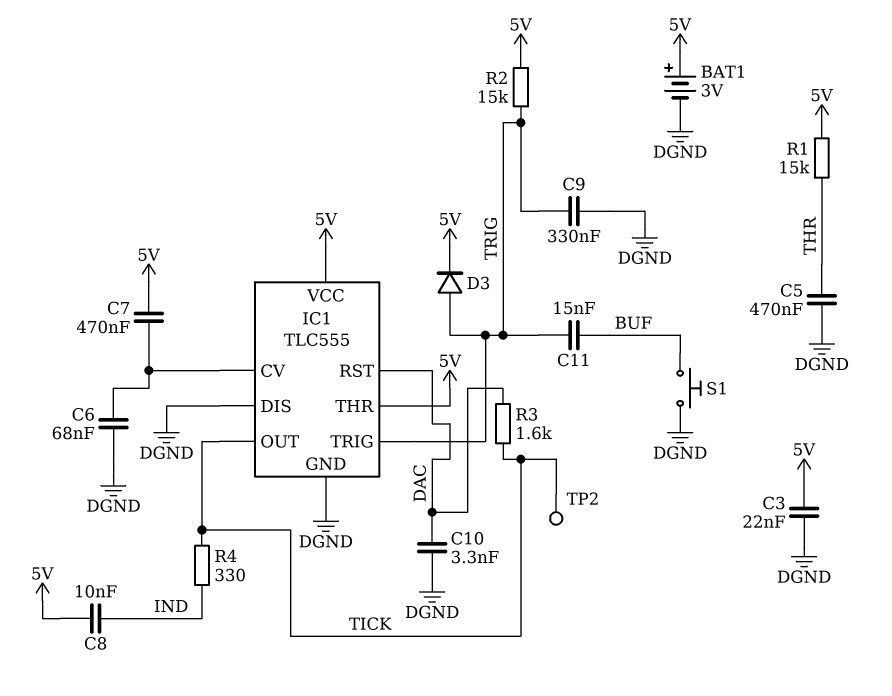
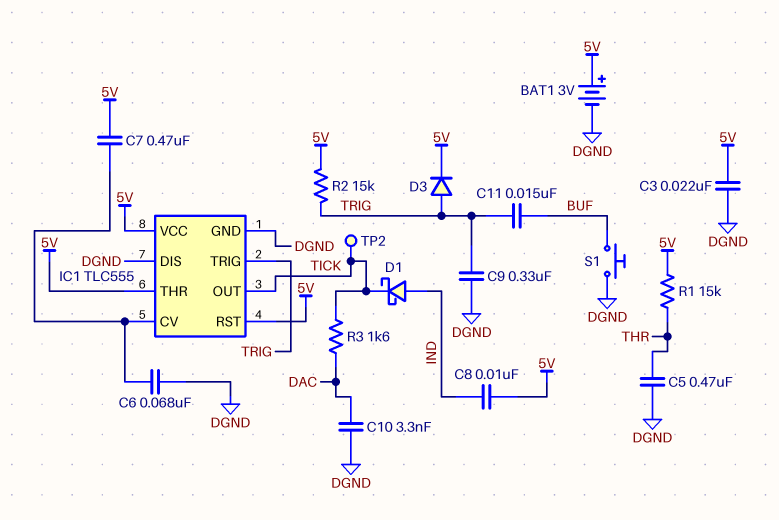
D1: none -> schottky (A IND, K TICK)
IC1 pin RST: DAC -> 5V
R4: 330 (IND, TICK) -> none

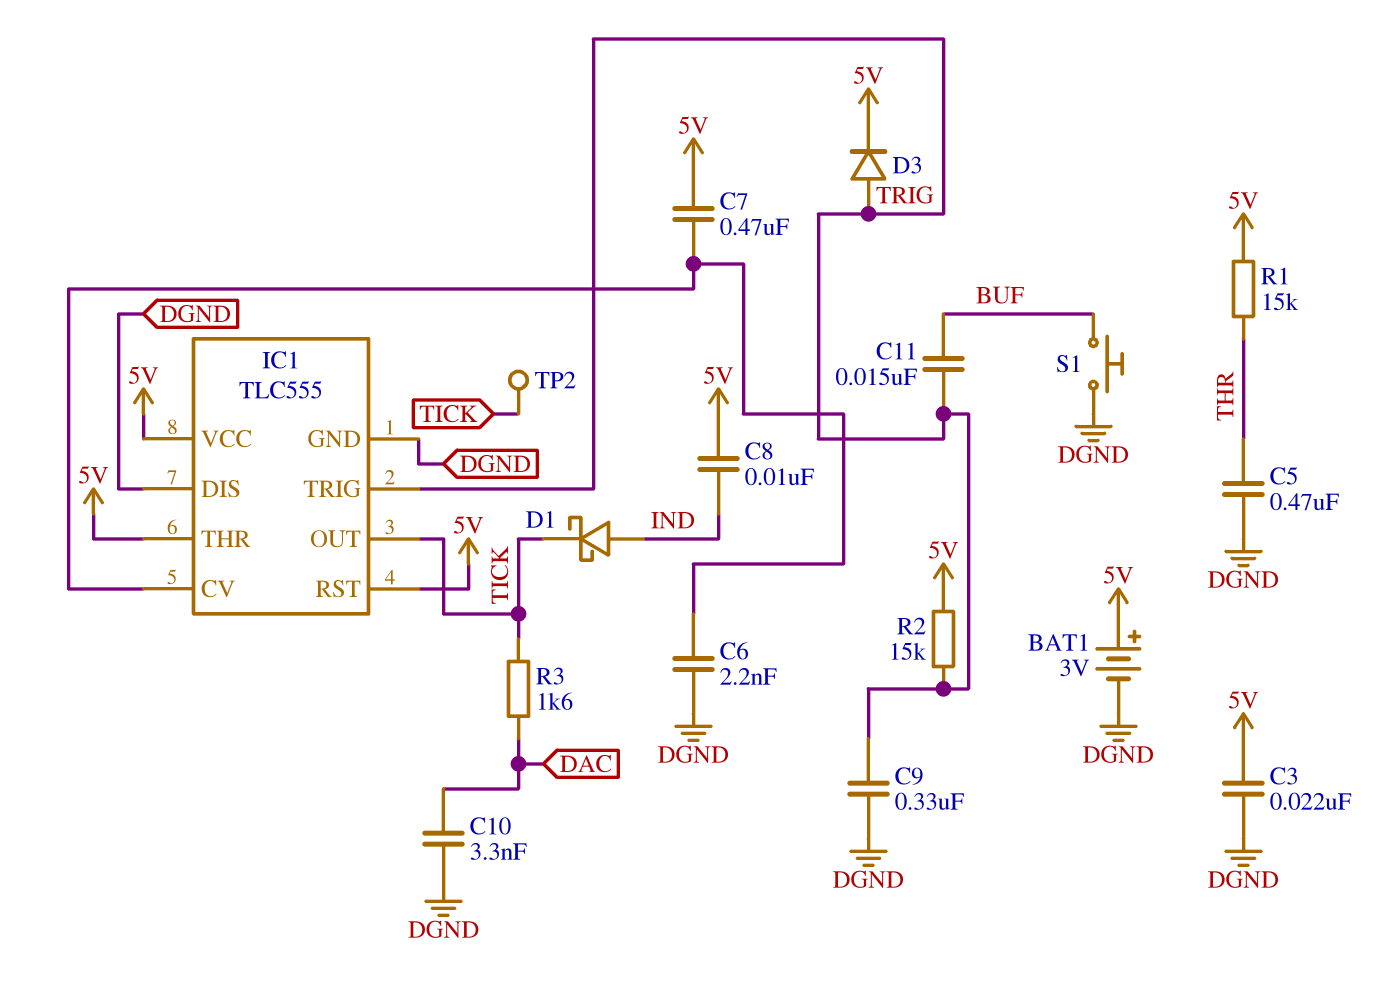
C6: 68nF (DGND, IC1/CV) -> 2.2nF (DGND, IC1/CV)

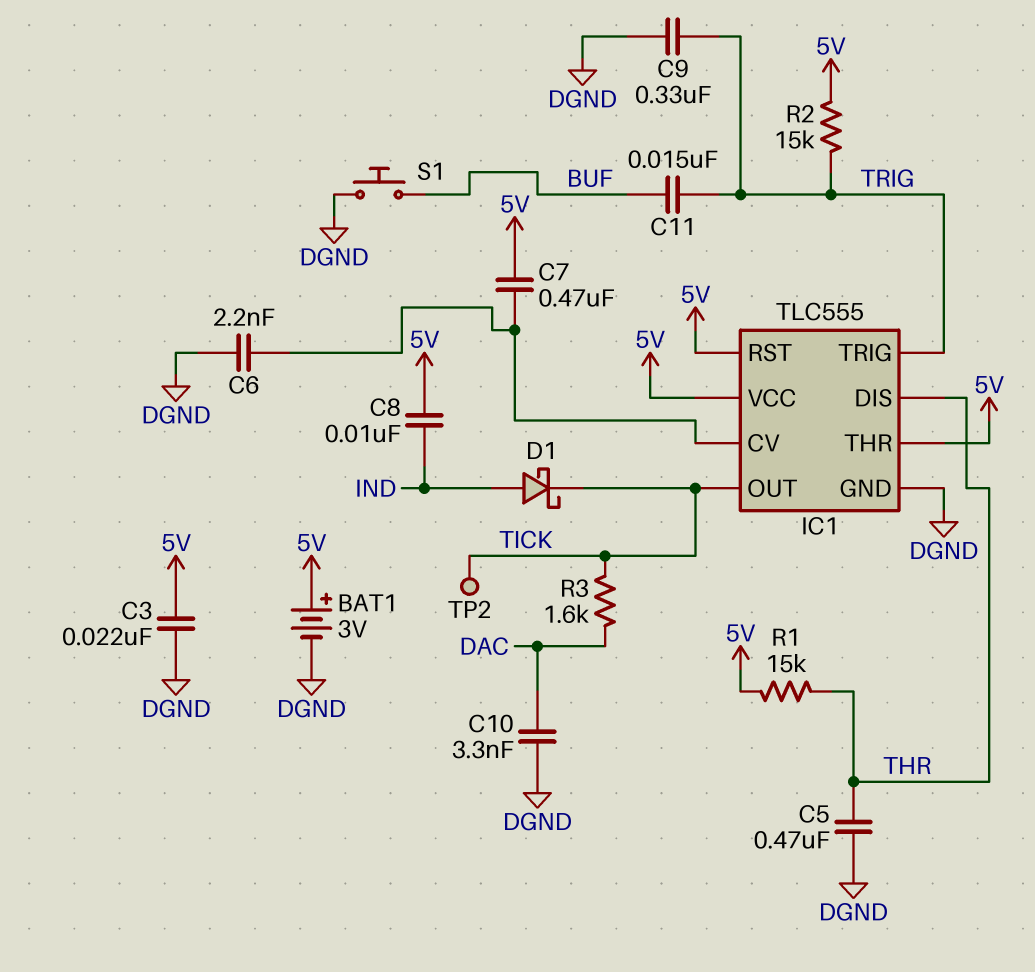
D3: diode (A TRIG, K 5V) -> none
IC1 pin DIS: DGND -> THR

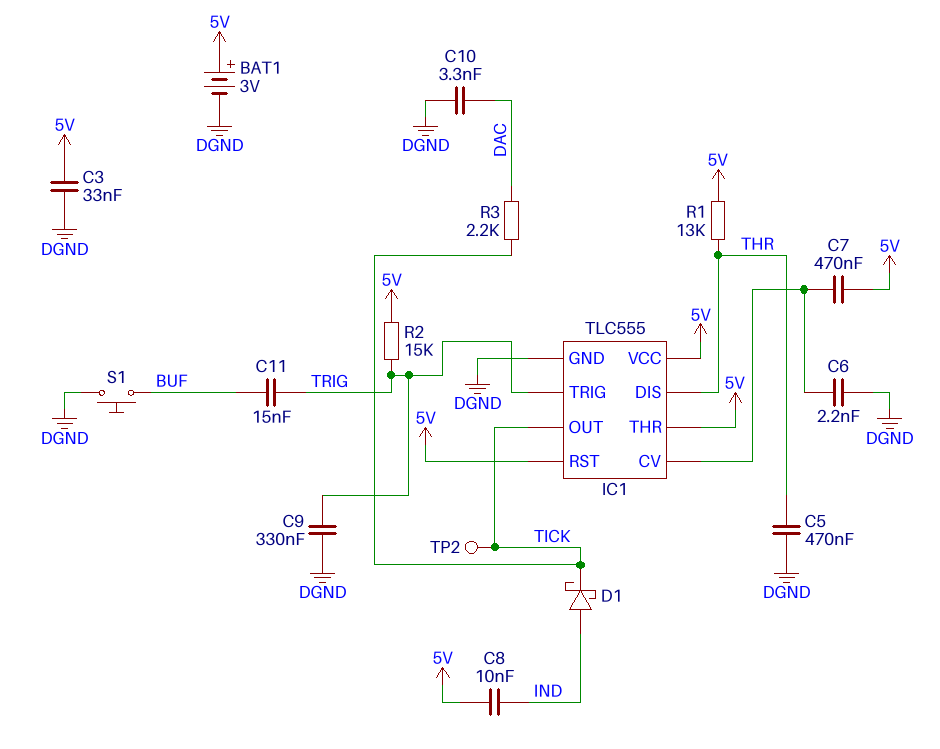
C3: 22nF (5V, DGND) -> 33nF (5V, DGND)
R1: 15k (5V, THR) -> 13k (5V, THR)
R3: 1.6k (DAC, TICK) -> 2.2k (DAC, TICK)

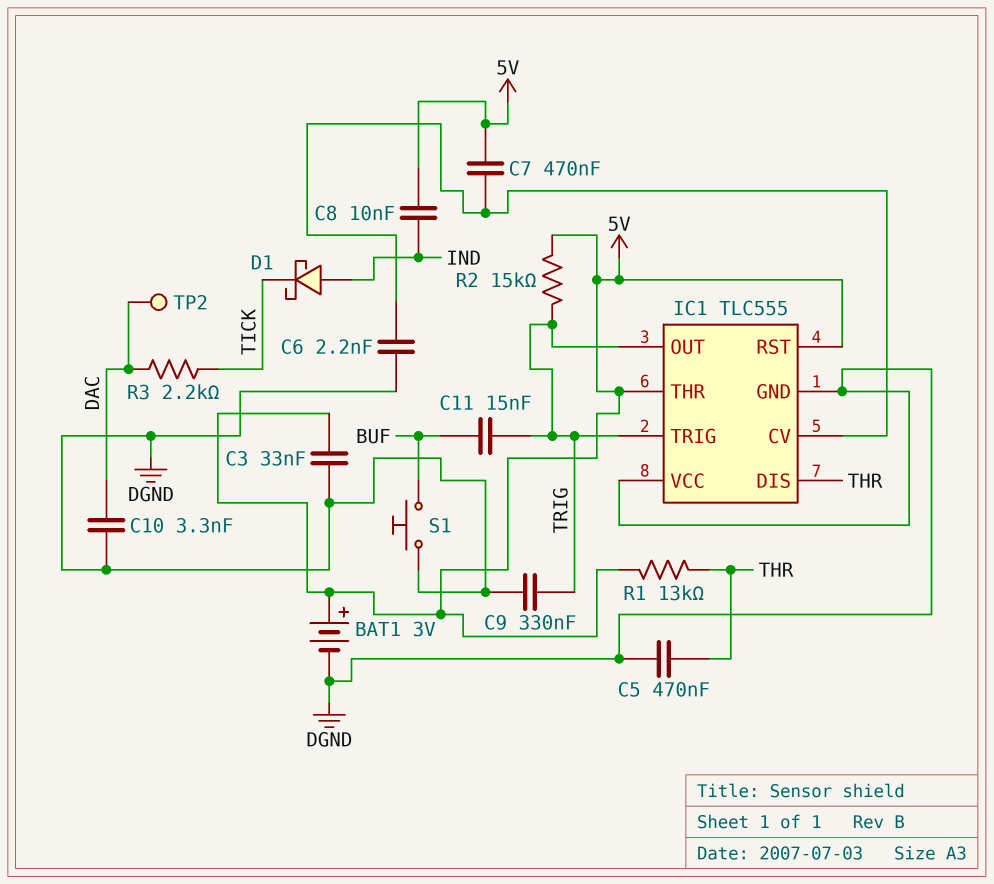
IC1 pin OUT: TICK -> TRIG
IC1 pin VCC: 5V -> DGND
TP2: test point (TICK) -> test point (DAC)

